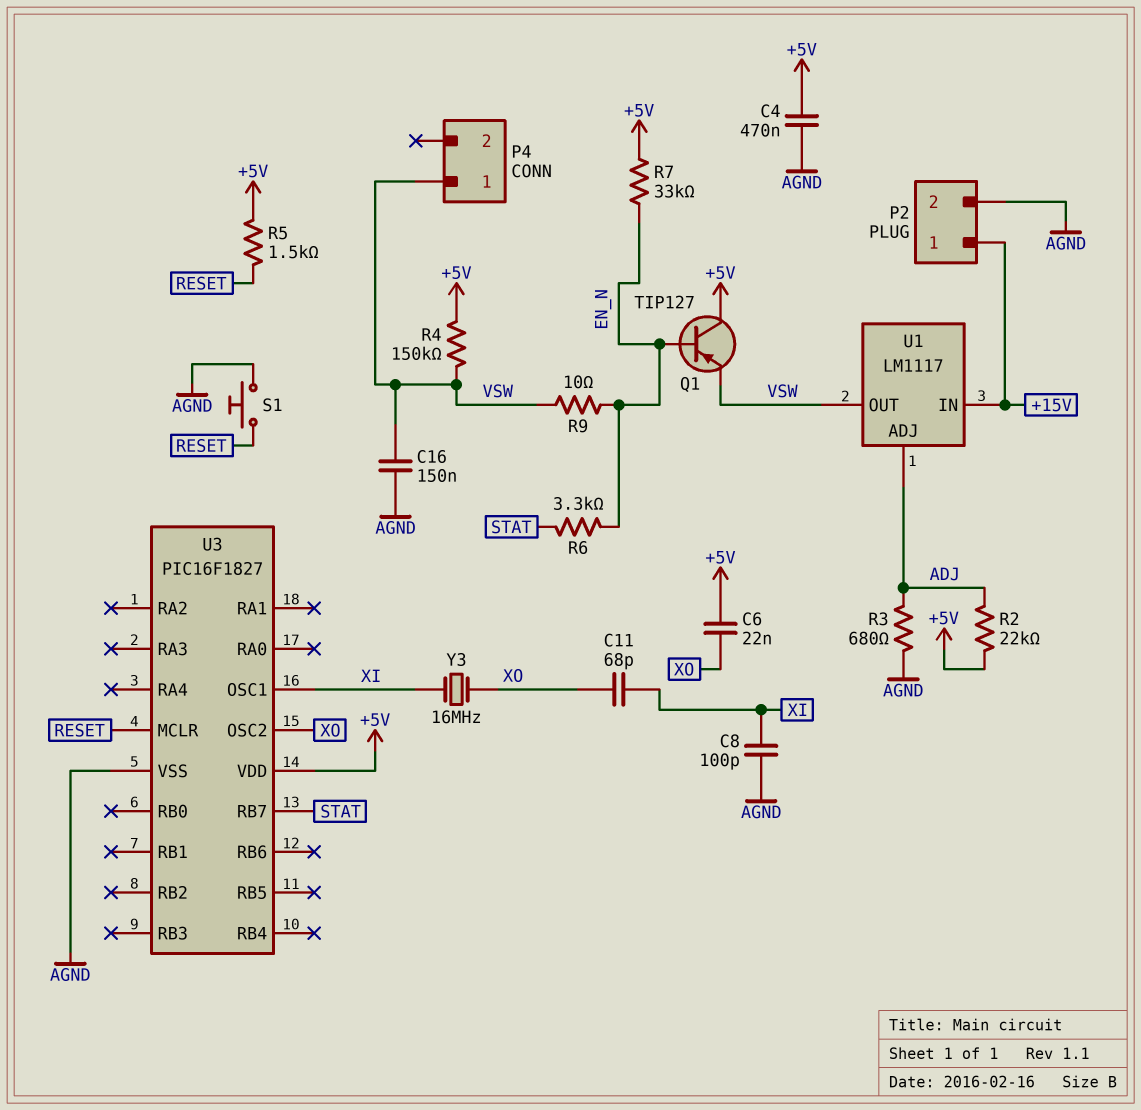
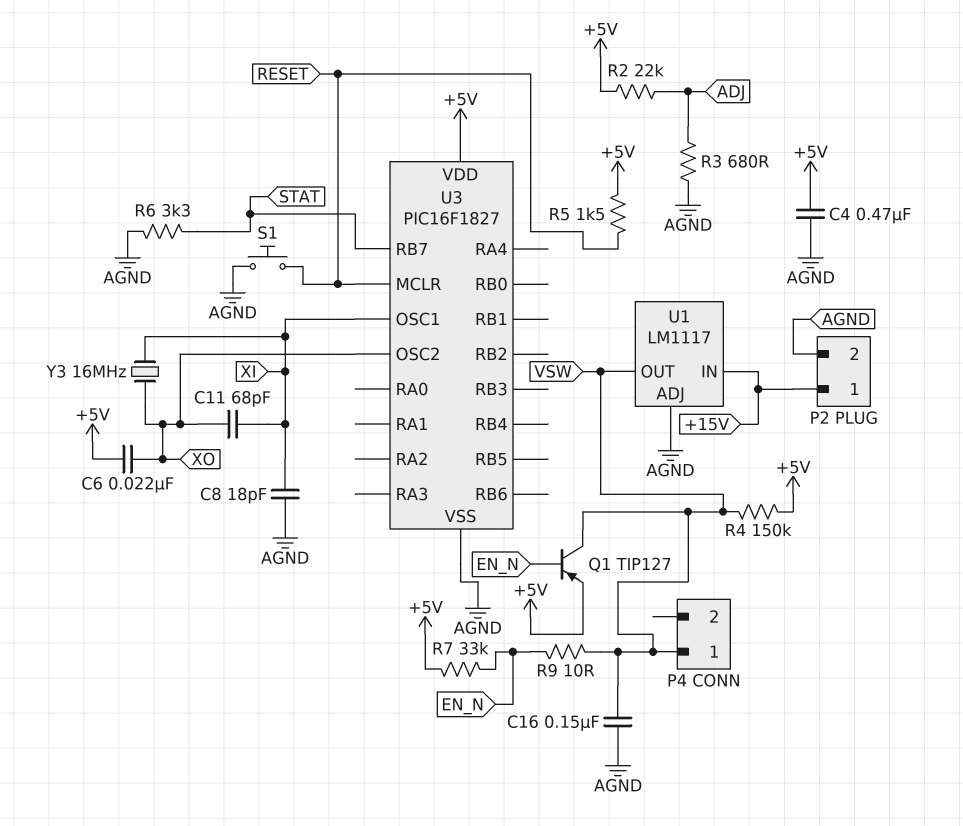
C8: 100pF (AGND, XI) -> 18pF (AGND, XI)
Q1: PNP TIP127 (B EN_N, C +5V, E VSW) -> PNP TIP127 (B EN_N, C VSW, E +5V)
R6: 3.3k (EN_N, STAT) -> 3.3k (AGND, STAT)
U1 pin ADJ: ADJ -> AGND

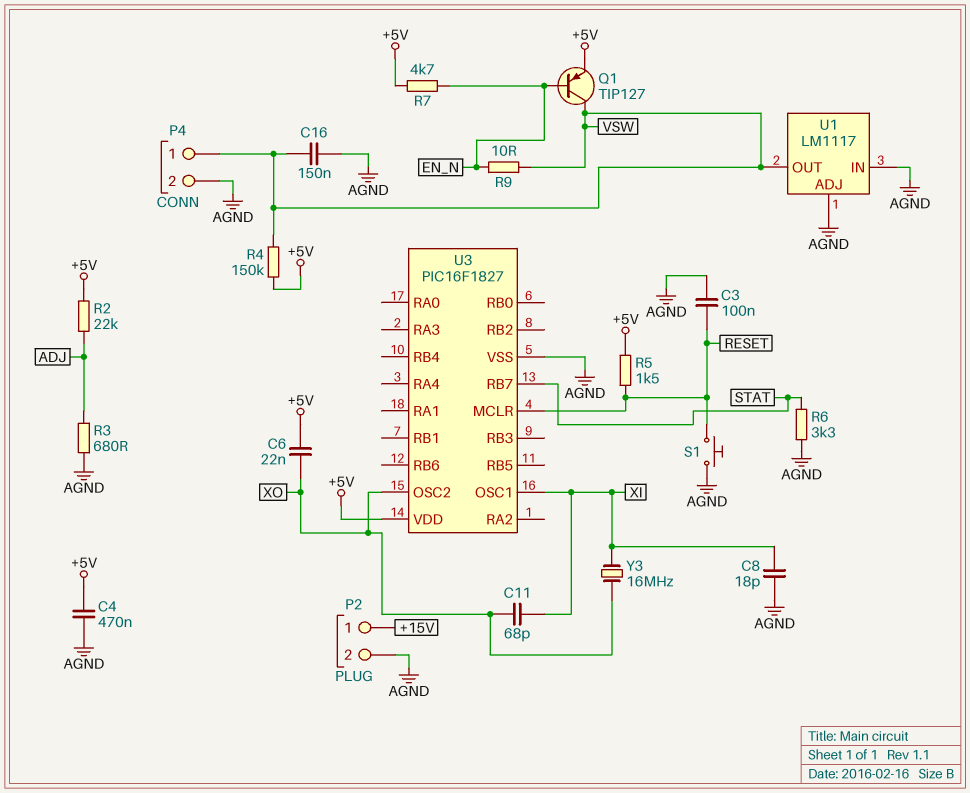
C3: none -> 100nF (AGND, RESET)
P4 pin 2: none -> AGND
R7: 33k (+5V, EN_N) -> 4.7k (+5V, EN_N)
U1 pin IN: +15V -> AGND

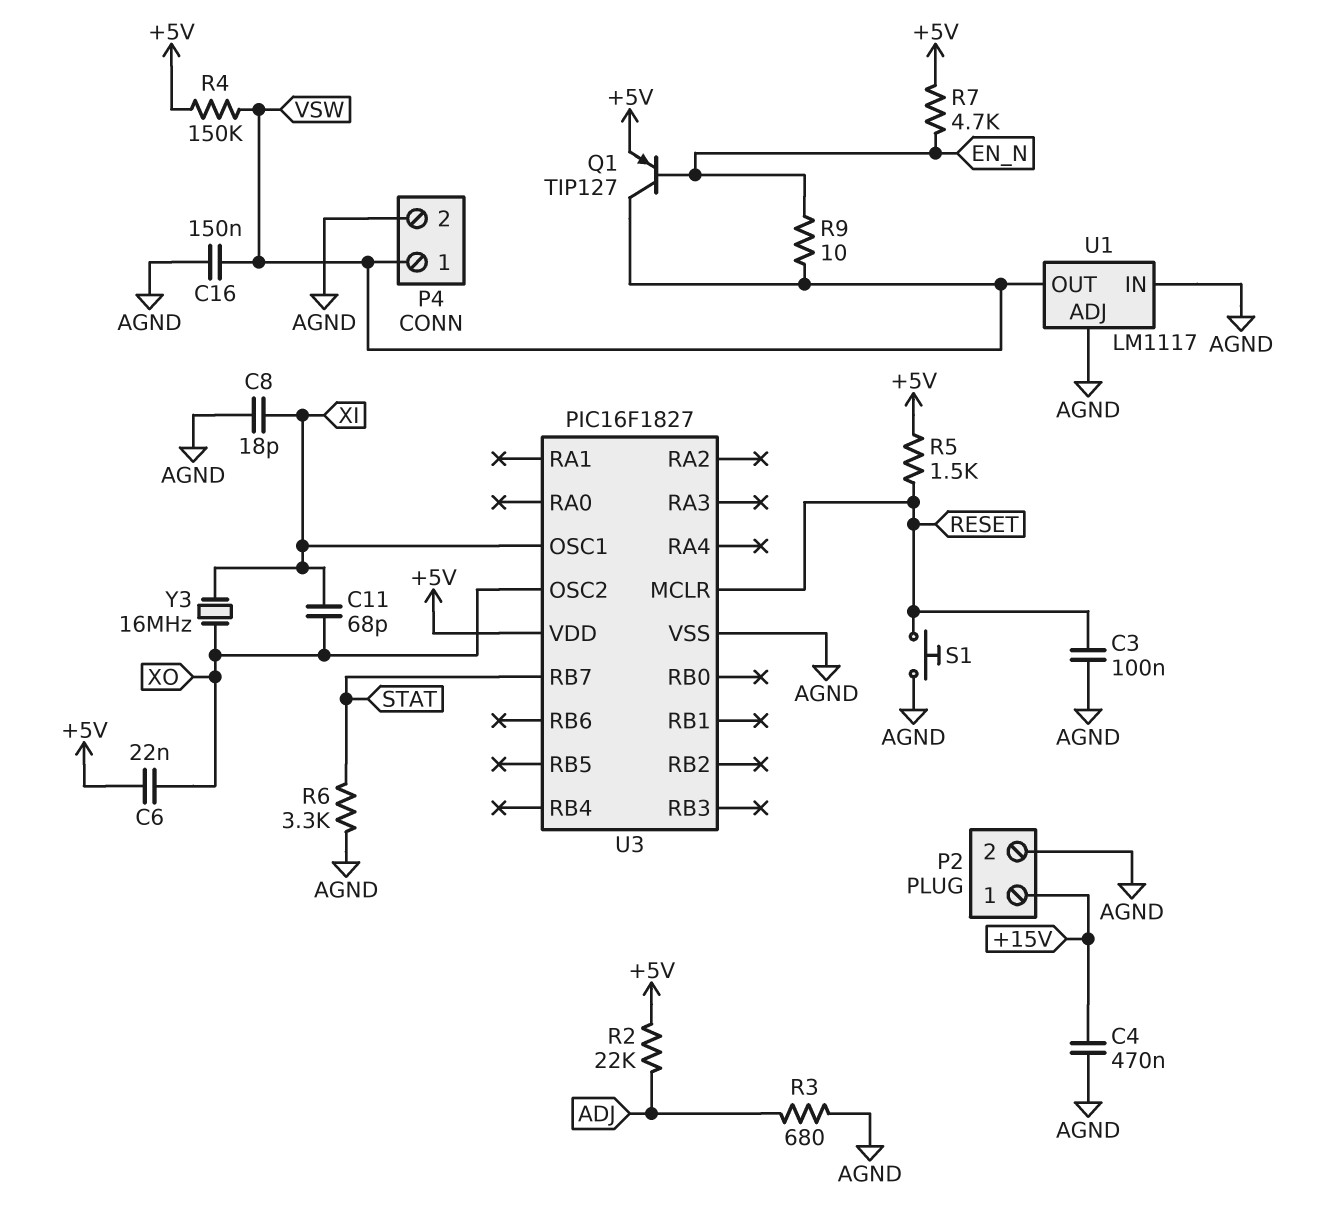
C4: 470nF (+5V, AGND) -> 470nF (+15V, AGND)

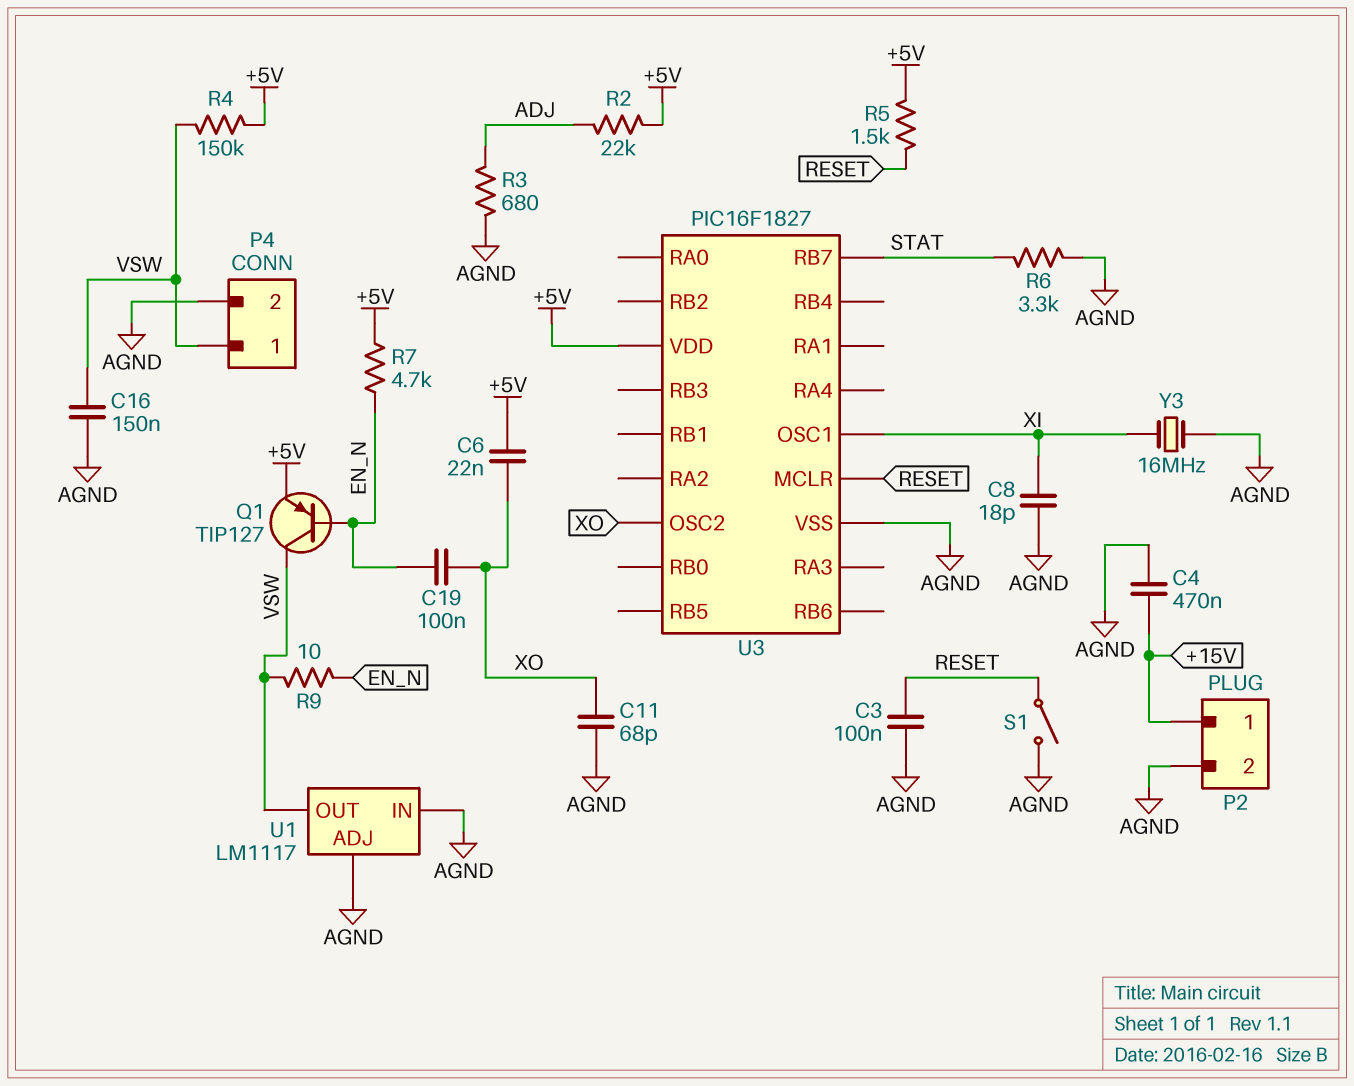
C11: 68pF (XI, XO) -> 68pF (AGND, XO)
C19: none -> 100nF (EN_N, XO)
S1: button (AGND, RESET) -> switch (AGND, RESET)
Y3: 16MHz (XI, XO) -> 16MHz (AGND, XI)

